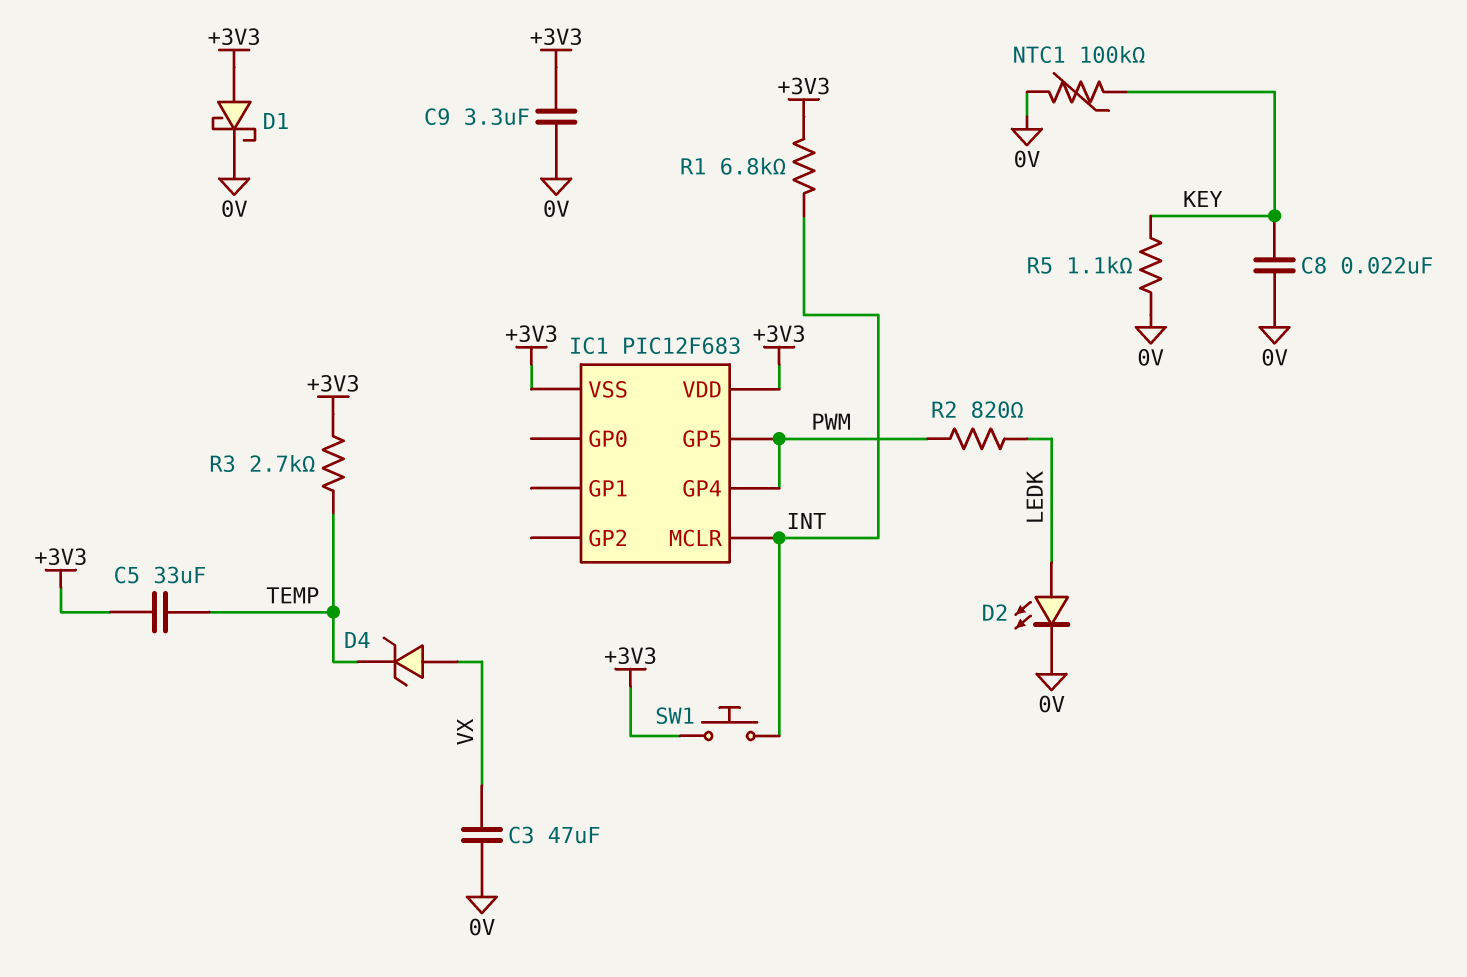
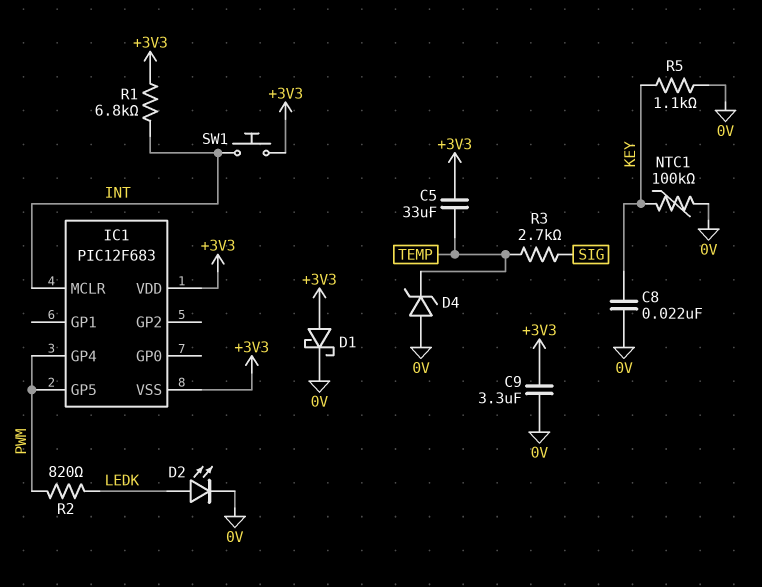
C3: 47uF (0V, VX) -> none
D4: zener (A VX, K TEMP) -> zener (A 0V, K TEMP)
R3: 2.7k (+3V3, TEMP) -> 2.7k (SIG, TEMP)

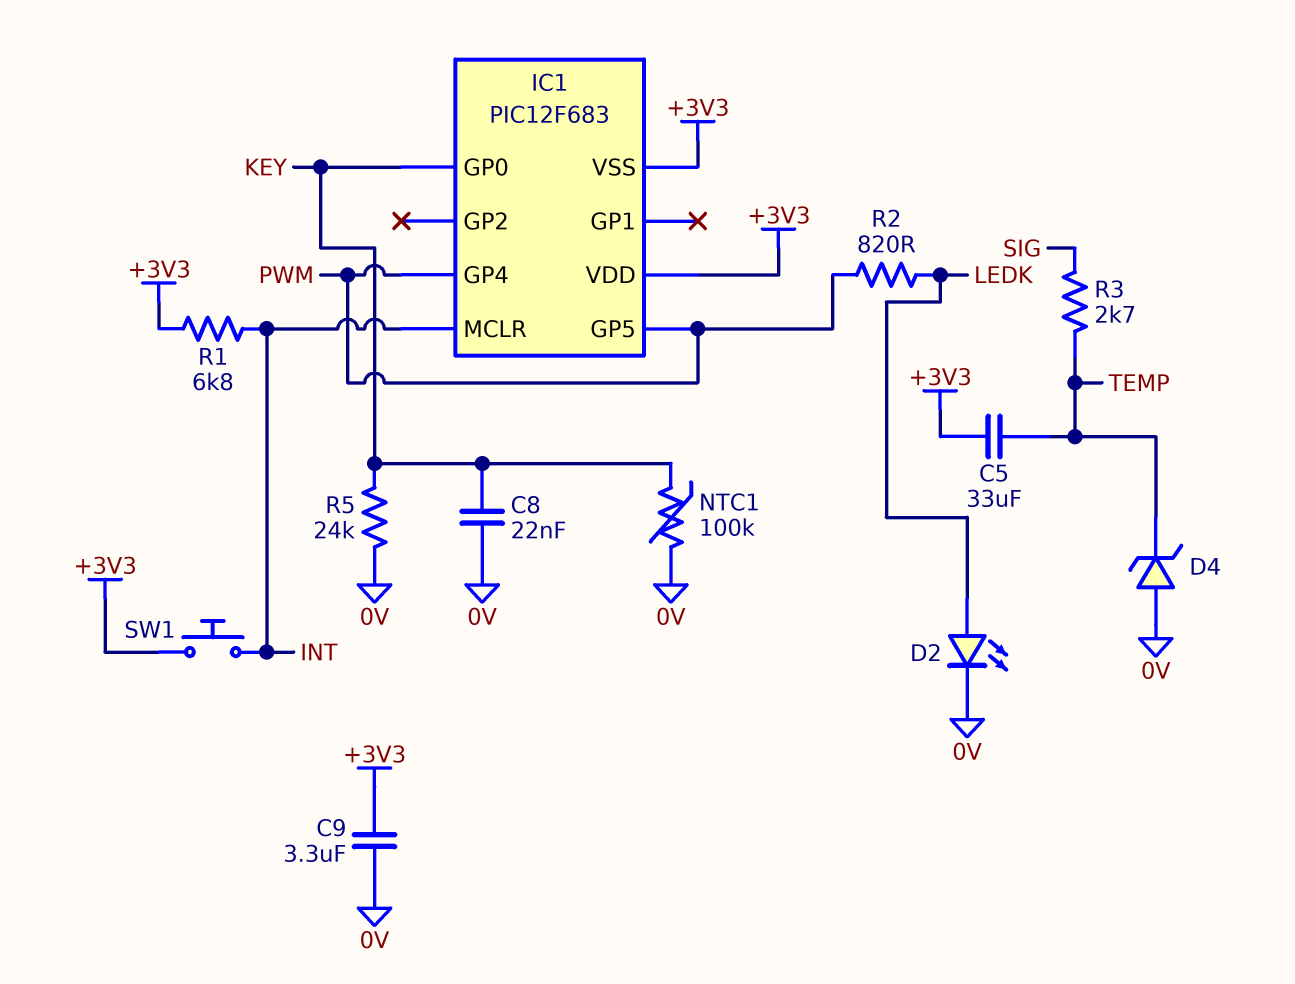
D1: schottky (A +3V3, K 0V) -> none
IC1 pin GP0: none -> KEY
R5: 1.1k (0V, KEY) -> 24k (0V, KEY)

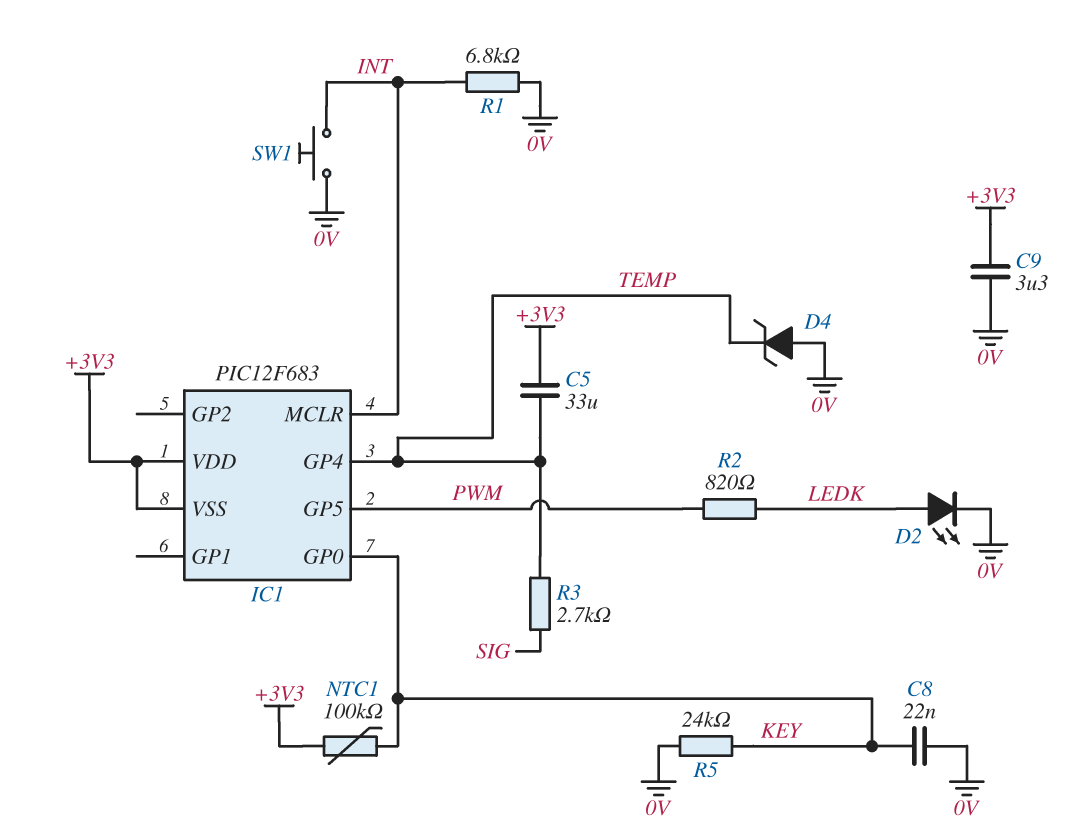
IC1 pin GP4: PWM -> TEMP
NTC1: 100k (0V, KEY) -> 100k (+3V3, KEY)
R1: 6.8k (+3V3, INT) -> 6.8k (0V, INT)
SW1: button (+3V3, INT) -> button (0V, INT)

